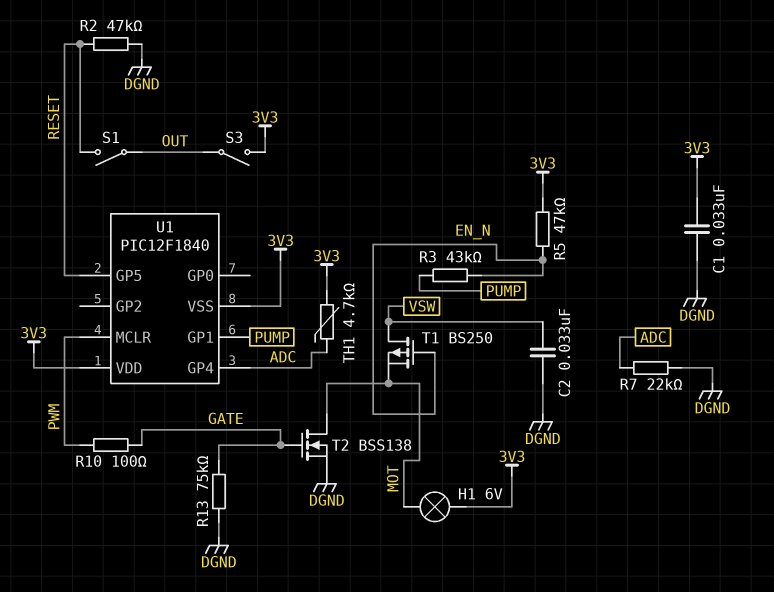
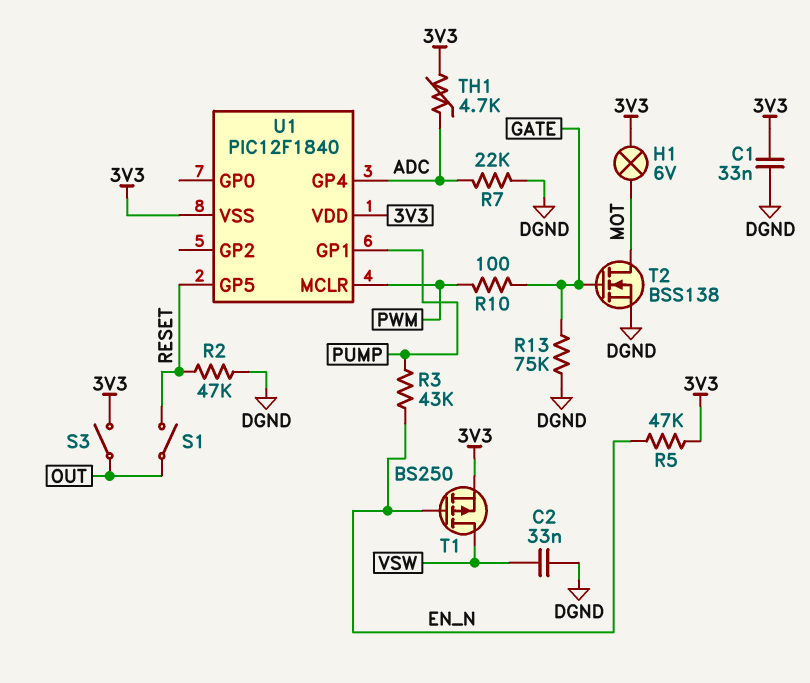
T1: PMOS BS250 (G EN_N, D VSW, S MOT) -> PMOS BS250 (G EN_N, D VSW, S 3V3)

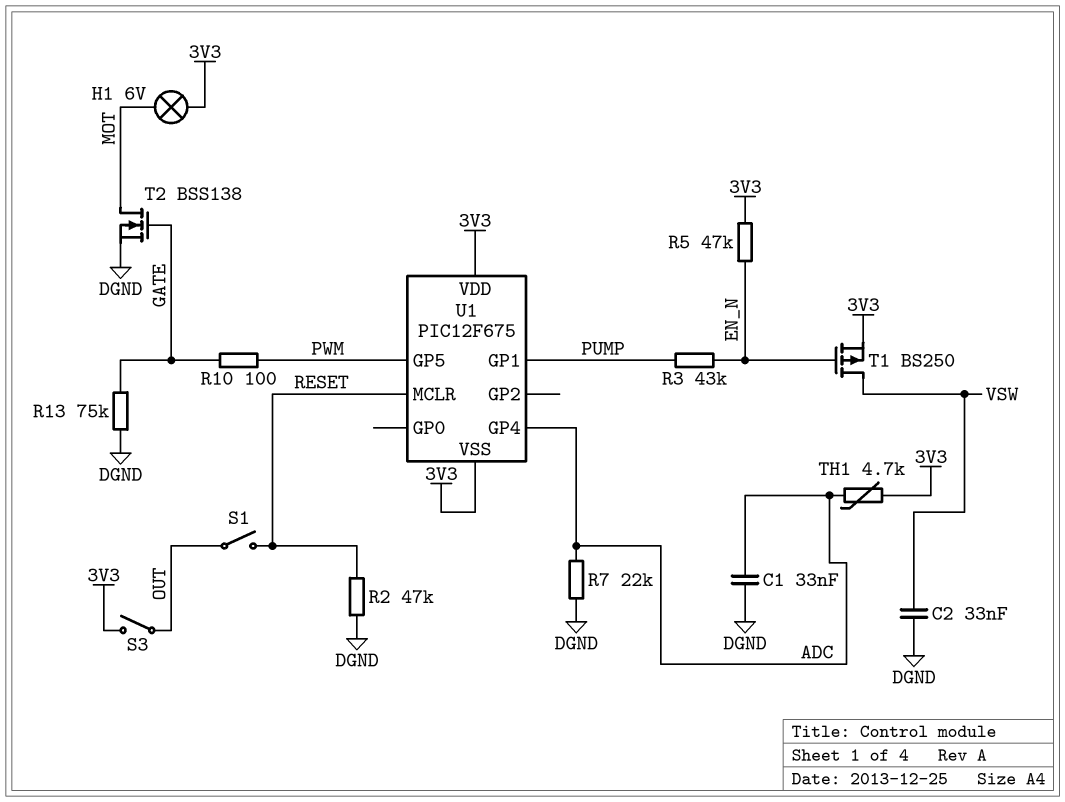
C1: 33nF (3V3, DGND) -> 33nF (ADC, DGND)
U1: PIC12F1840 -> PIC12F675
U1 pin GP5: RESET -> PWM
U1 pin MCLR: PWM -> RESET

